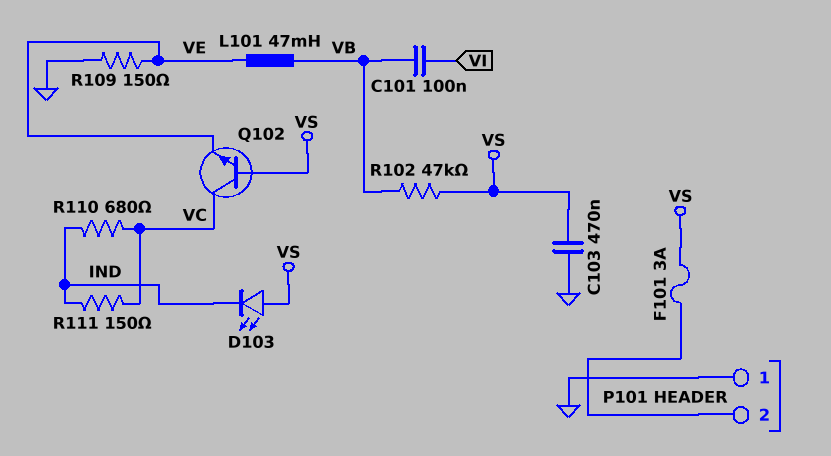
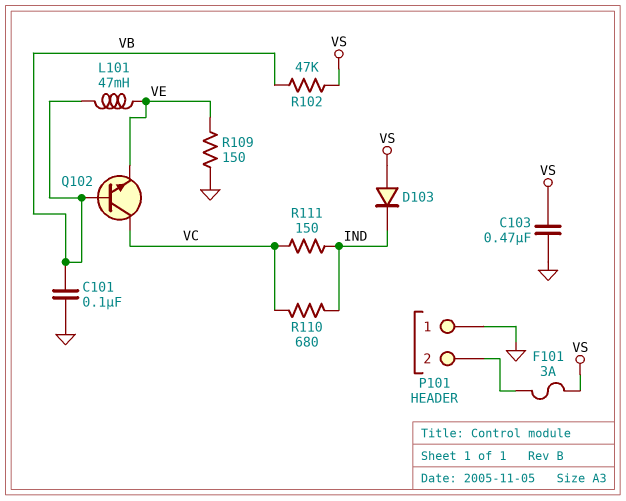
C101: 100nF (VB, VI) -> 100nF (GND, VB)
D103: LED (A VS, K IND) -> diode (A VS, K IND)
Q102: NPN (B VS, C VC, E VE) -> NPN (B VB, C VC, E VE)

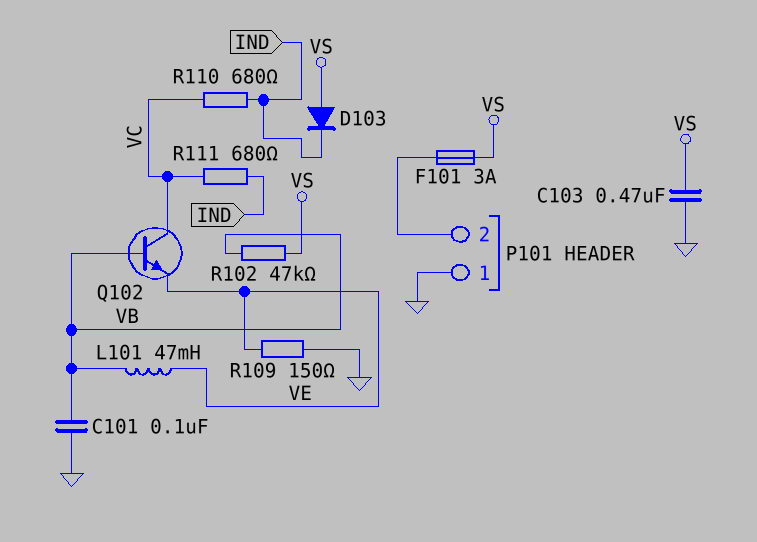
R111: 150 (IND, VC) -> 680 (IND, VC)

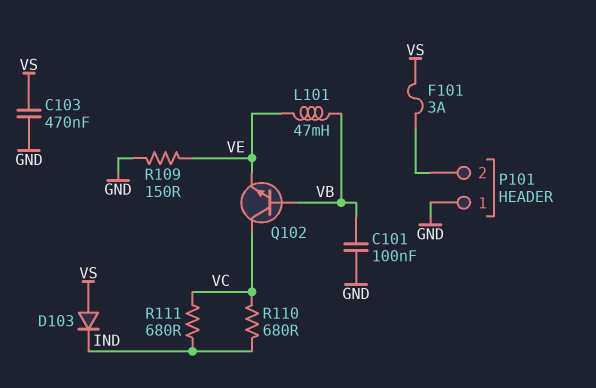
R102: 47k (VB, VS) -> none

